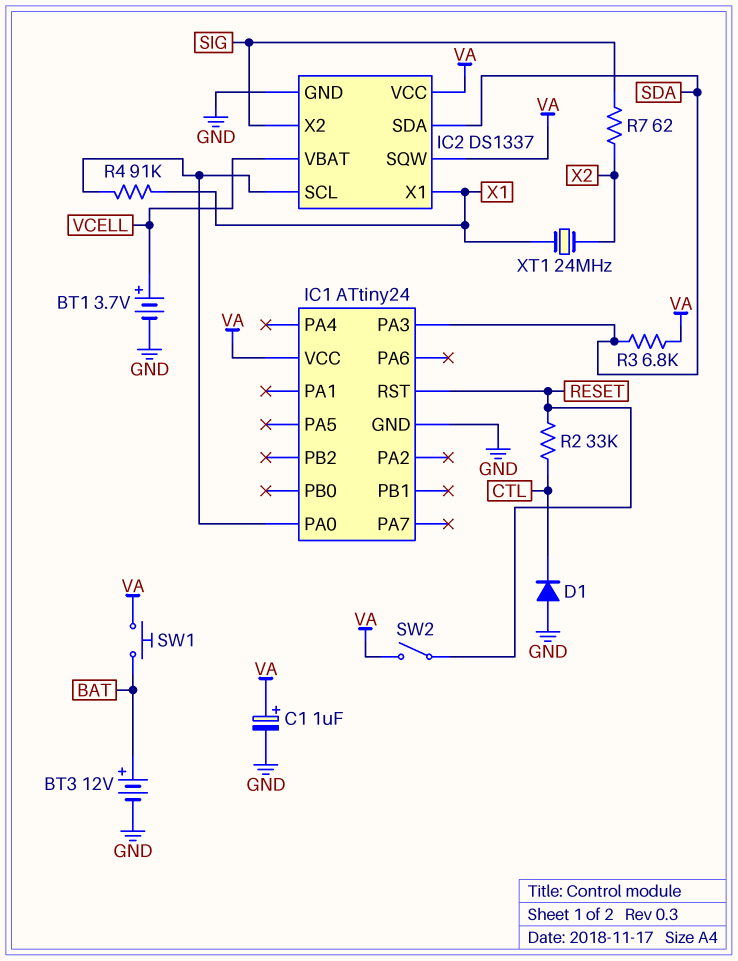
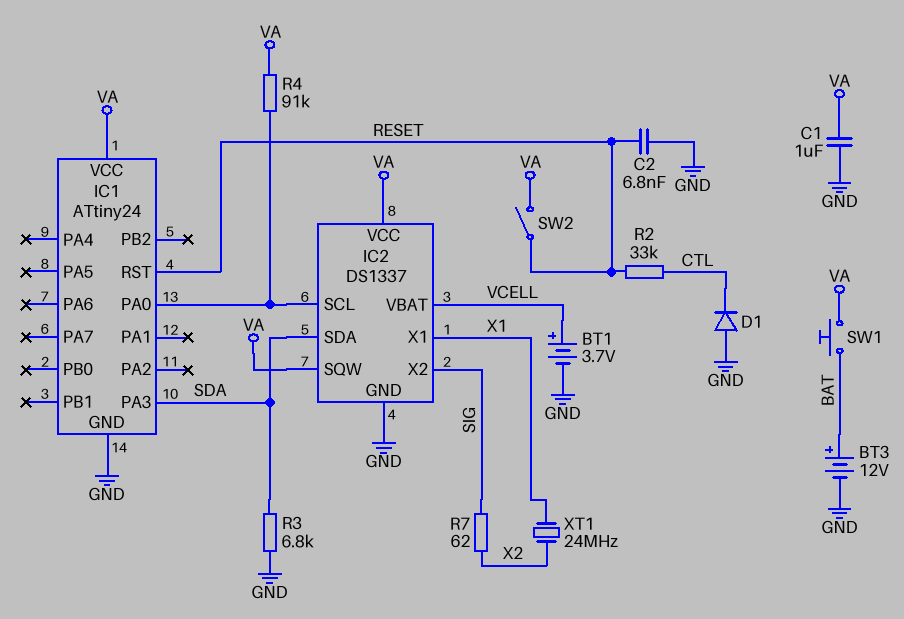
C1: 1uF (plus VA, minus GND) -> 1uF (GND, VA)
C2: none -> 6.8nF (GND, RESET)
R3: 6.8k (SDA, VA) -> 6.8k (GND, SDA)
R4: 91k (IC1/PA0, X1) -> 91k (IC1/PA0, VA)

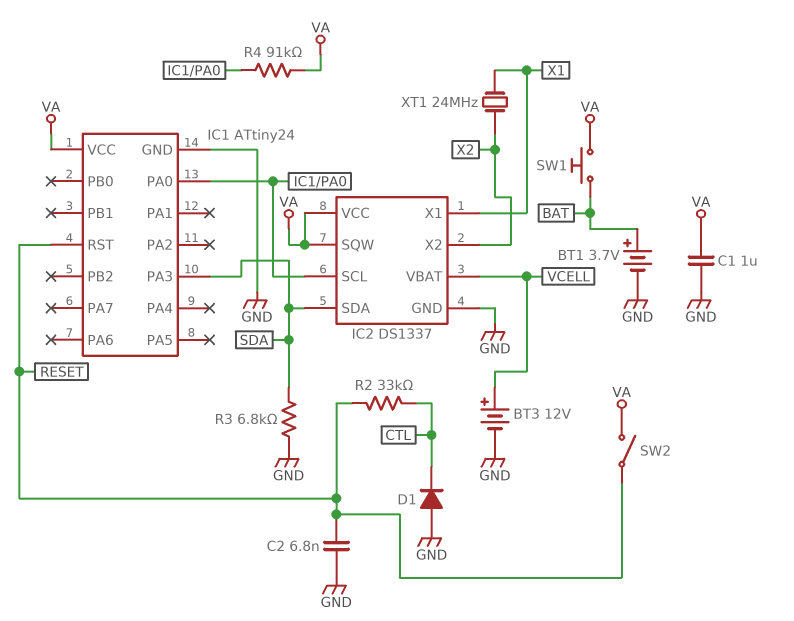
BT1: 3.7V (plus VCELL, minus GND) -> 3.7V (plus BAT, minus GND)
BT3: 12V (plus BAT, minus GND) -> 12V (plus VCELL, minus GND)
IC2 pin X2: SIG -> X2
R7: 62 (SIG, X2) -> none

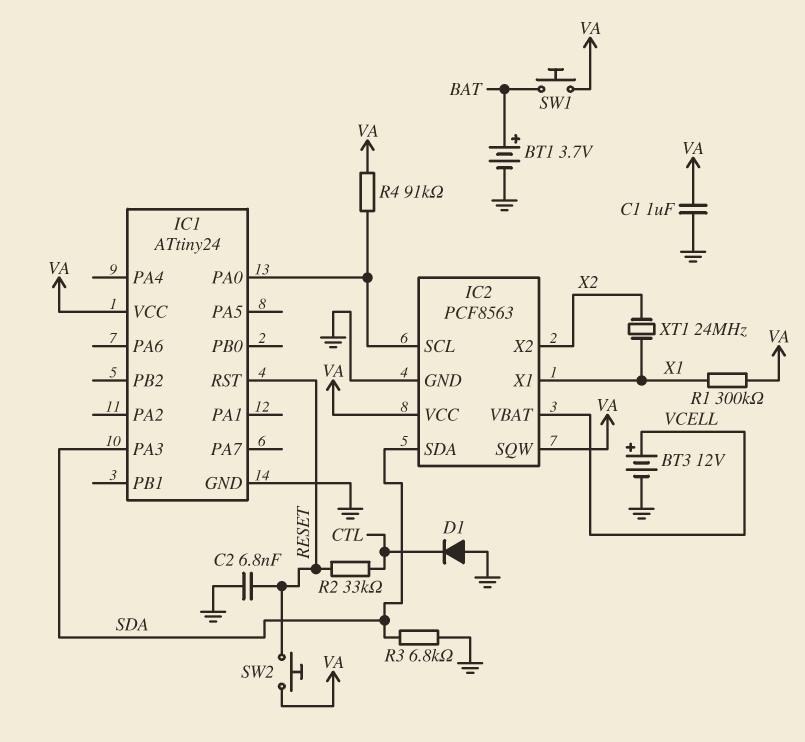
IC2: DS1337 -> PCF8563
R1: none -> 300k (VA, X1)
SW2: switch (RESET, VA) -> button (RESET, VA)

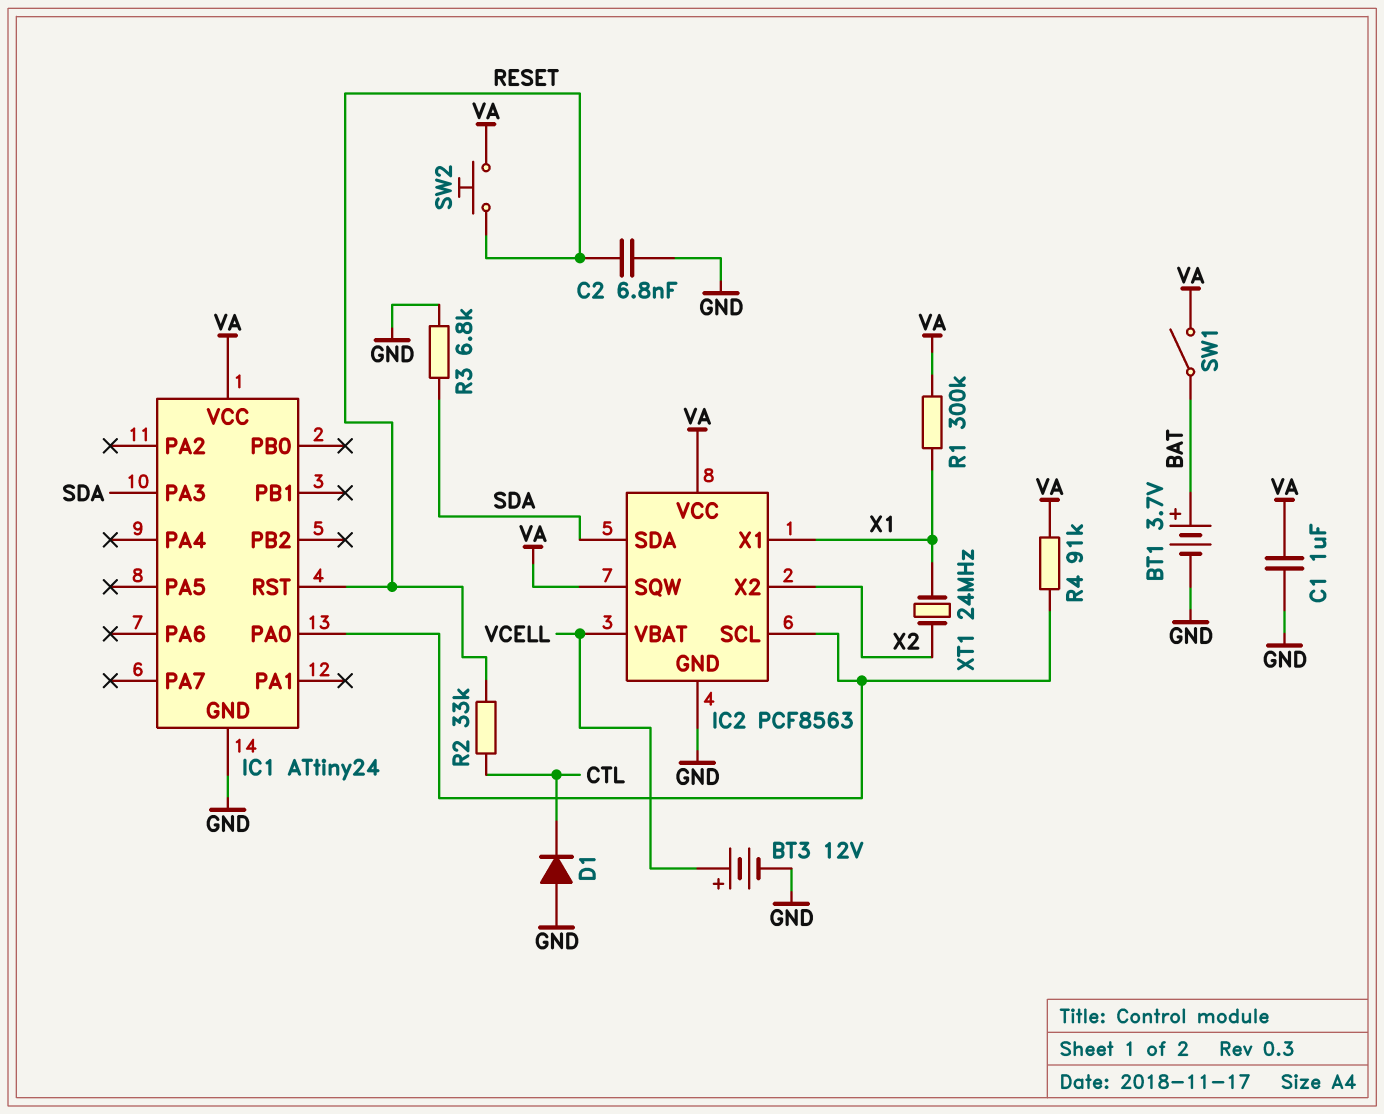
SW1: button (BAT, VA) -> switch (BAT, VA)

